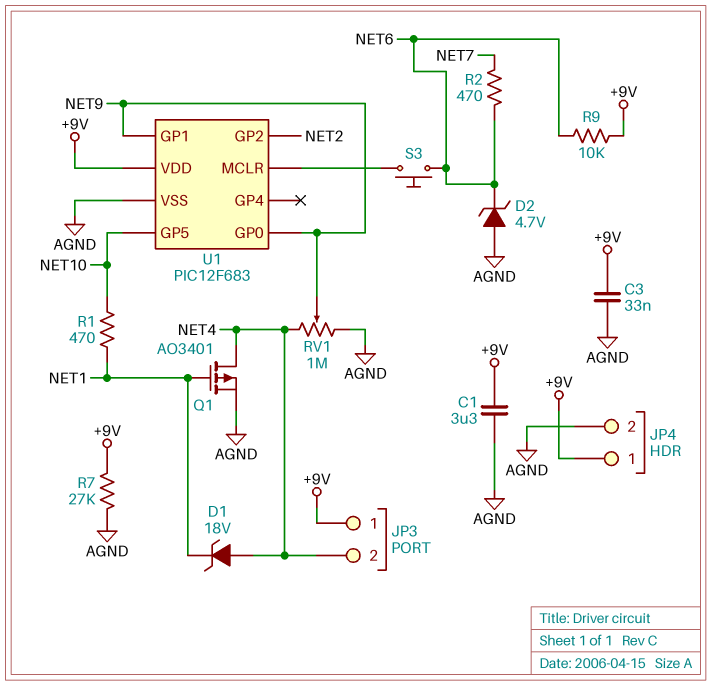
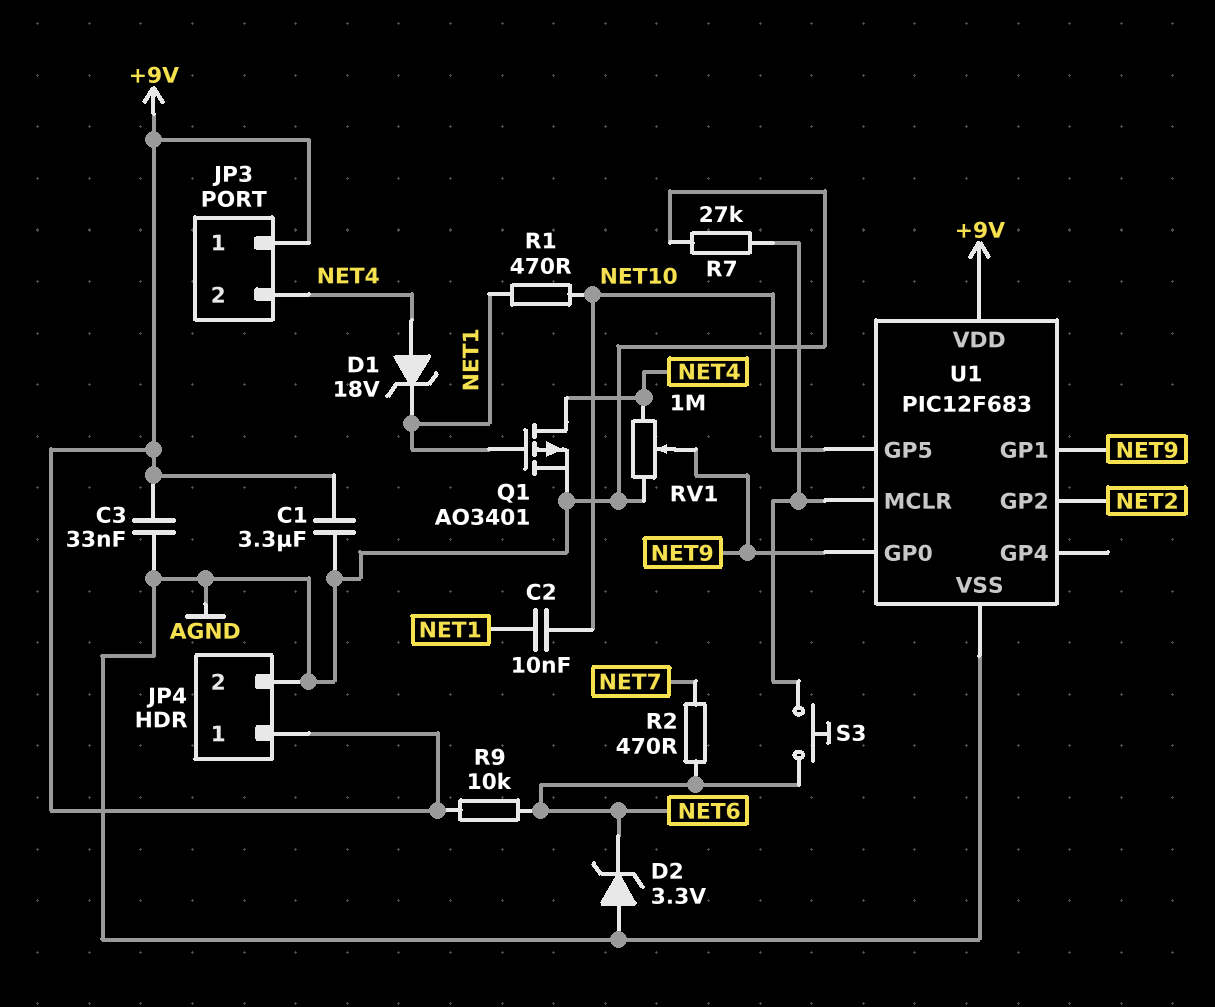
C2: none -> 10nF (NET1, NET10)
D2: zener 4.7V (A AGND, K NET6) -> zener 3.3V (A AGND, K NET6)
R7: 27k (+9V, AGND) -> 27k (AGND, U1/MCLR)

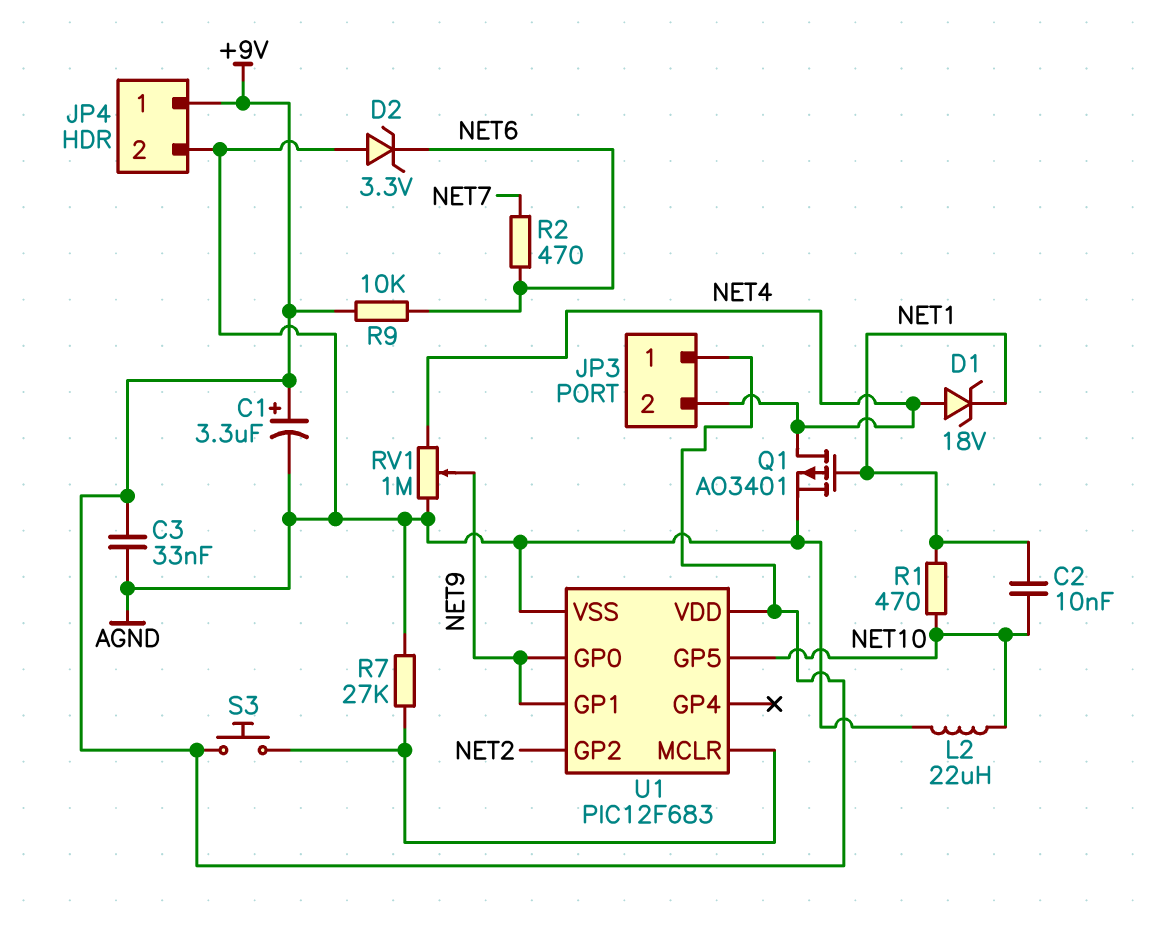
C1: 3.3uF (+9V, AGND) -> 3.3uF (plus +9V, minus AGND)
L2: none -> 22uH (AGND, NET10)
S3: button (NET6, U1/MCLR) -> button (+9V, U1/MCLR)

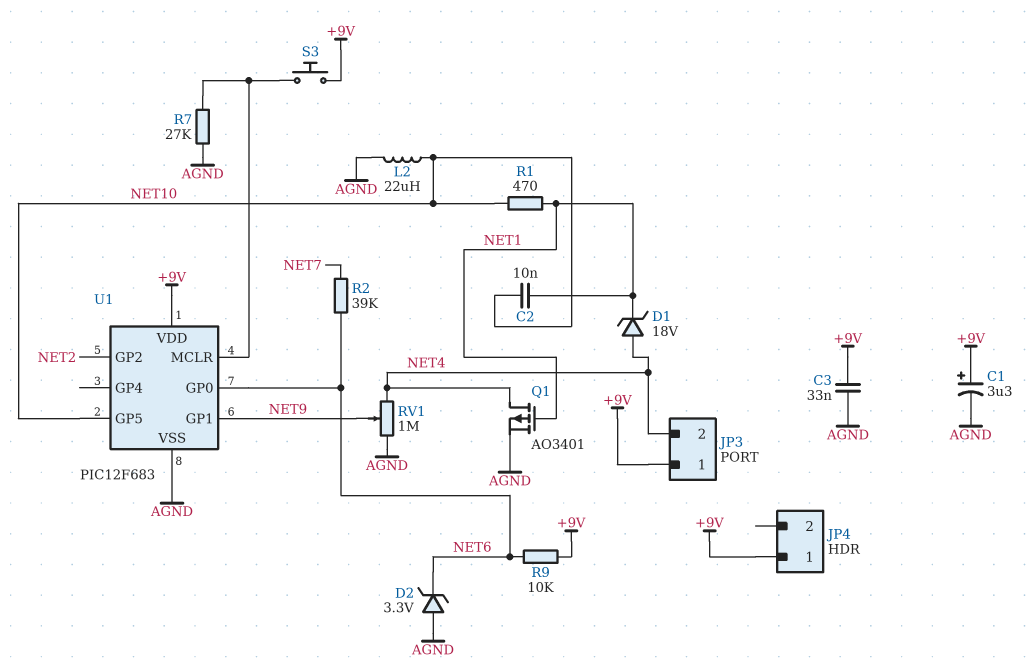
JP4 pin 2: AGND -> none
R2: 470 (NET6, NET7) -> 39k (NET6, NET7)
U1 pin GP0: NET9 -> NET6

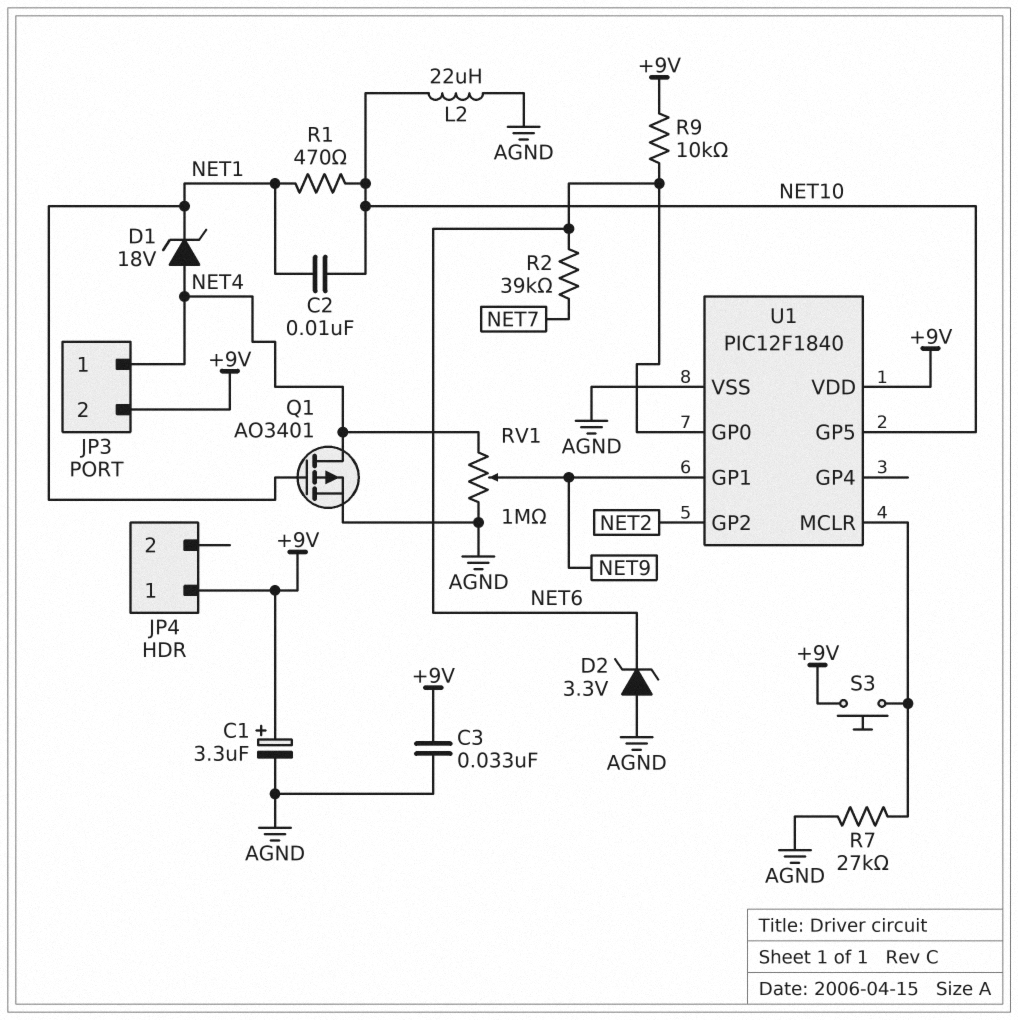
JP3 pin 1: +9V -> NET4
JP3 pin 2: NET4 -> +9V
U1: PIC12F683 -> PIC12F1840

